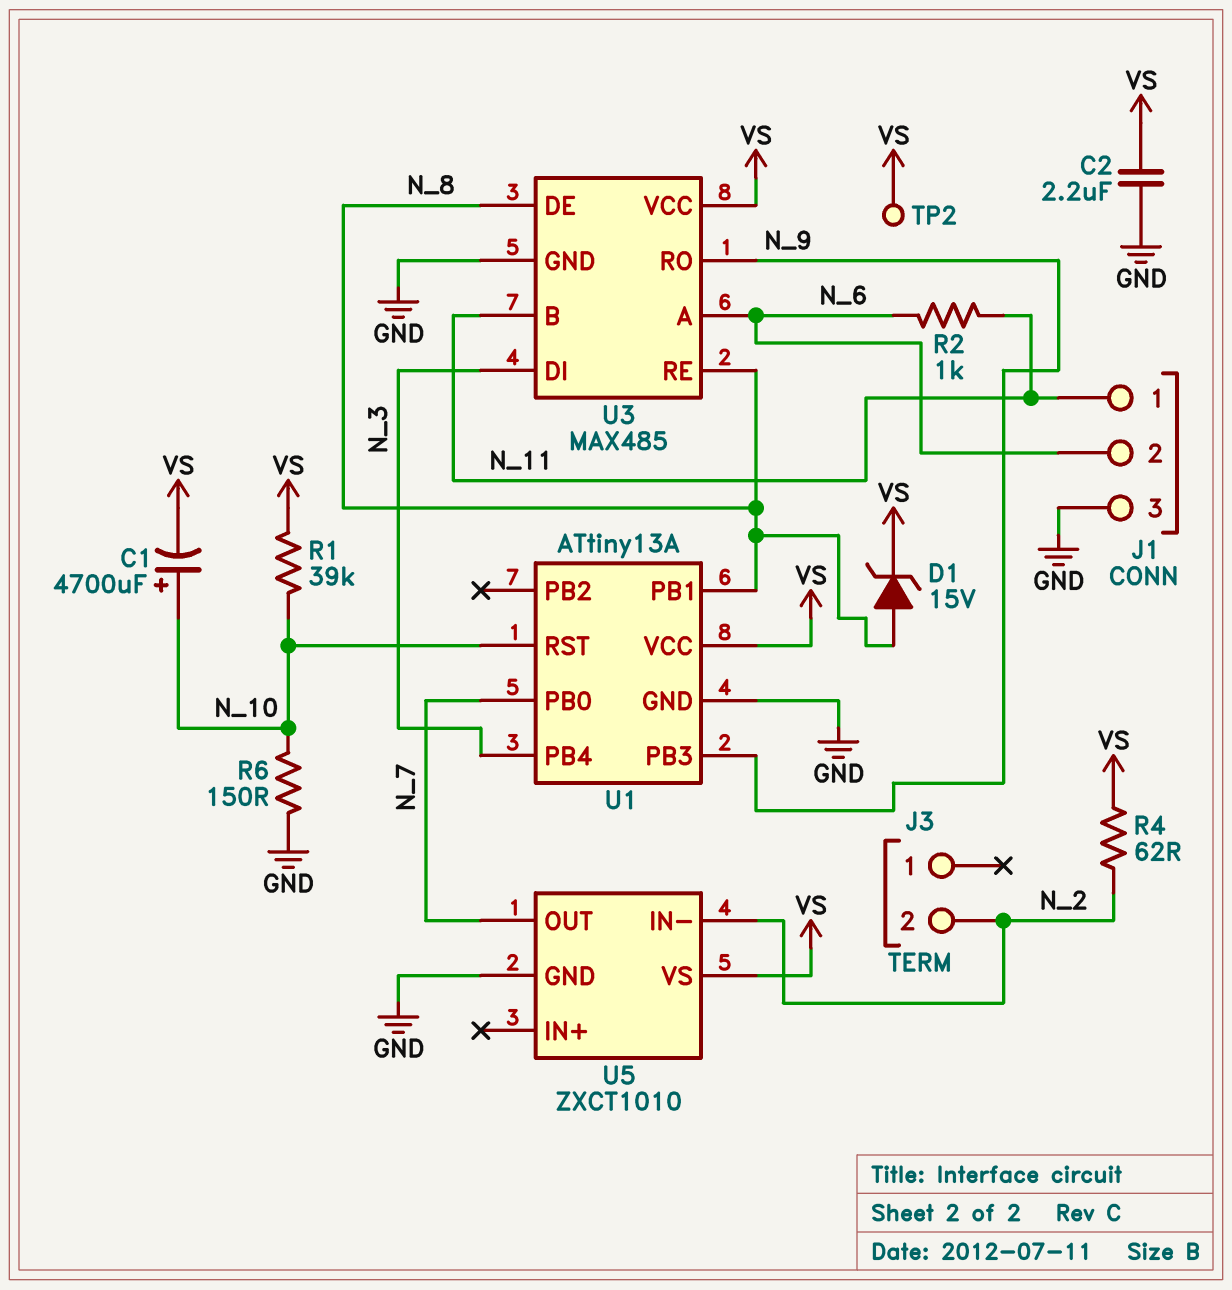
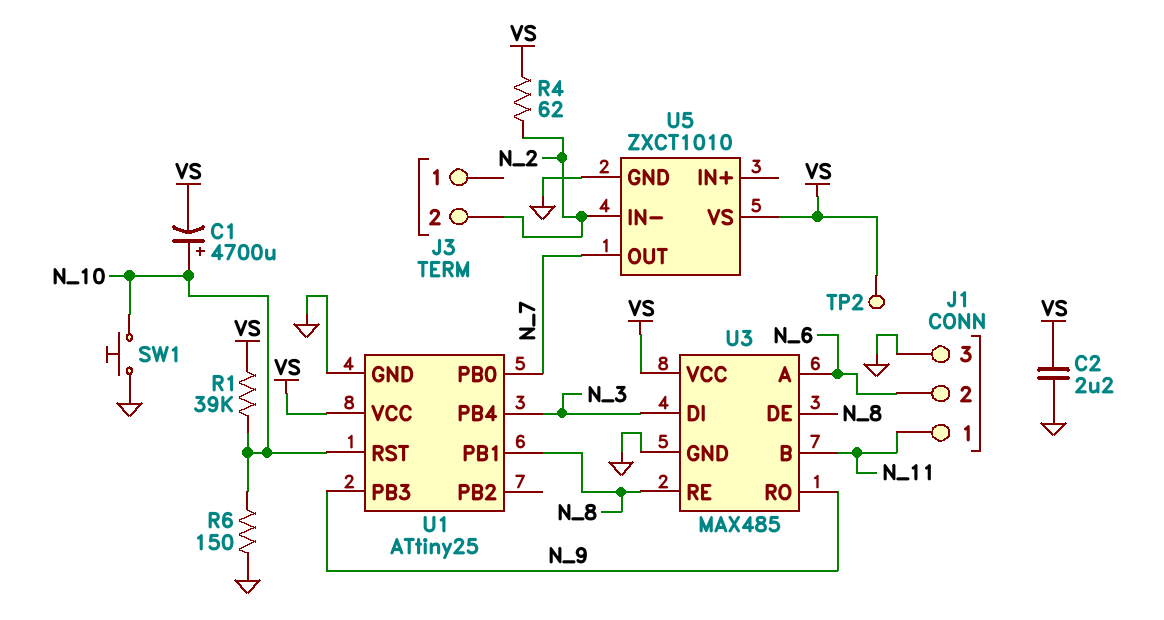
D1: zener 15V (A N_8, K VS) -> none
R2: 1k (N_6, N_11) -> none
SW1: none -> button (GND, N_10)
U1: ATtiny13A -> ATtiny25

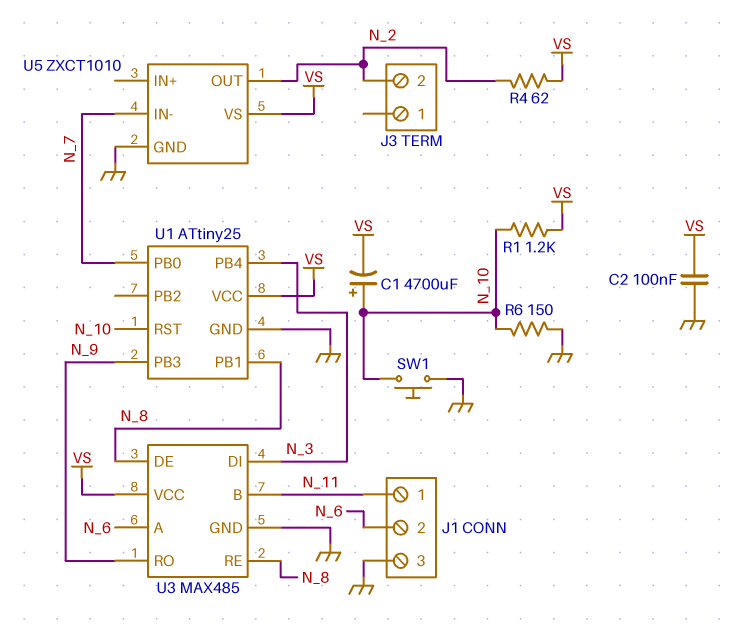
C2: 2.2uF (GND, VS) -> 100nF (GND, VS)
R1: 39k (N_10, VS) -> 1.2k (N_10, VS)
TP2: test point (VS) -> none
U5 pin IN-: N_2 -> N_7
U5 pin OUT: N_7 -> N_2

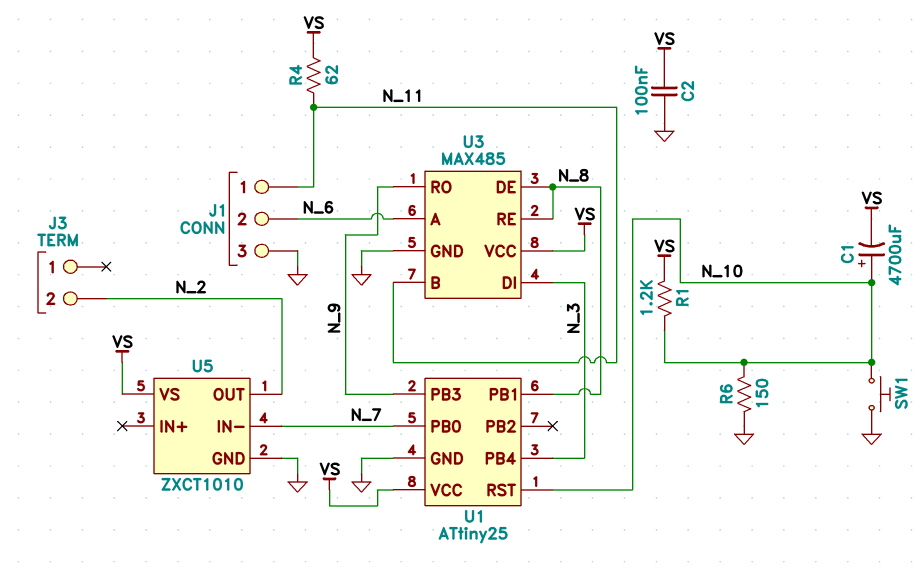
R4: 62 (N_2, VS) -> 62 (N_11, VS)

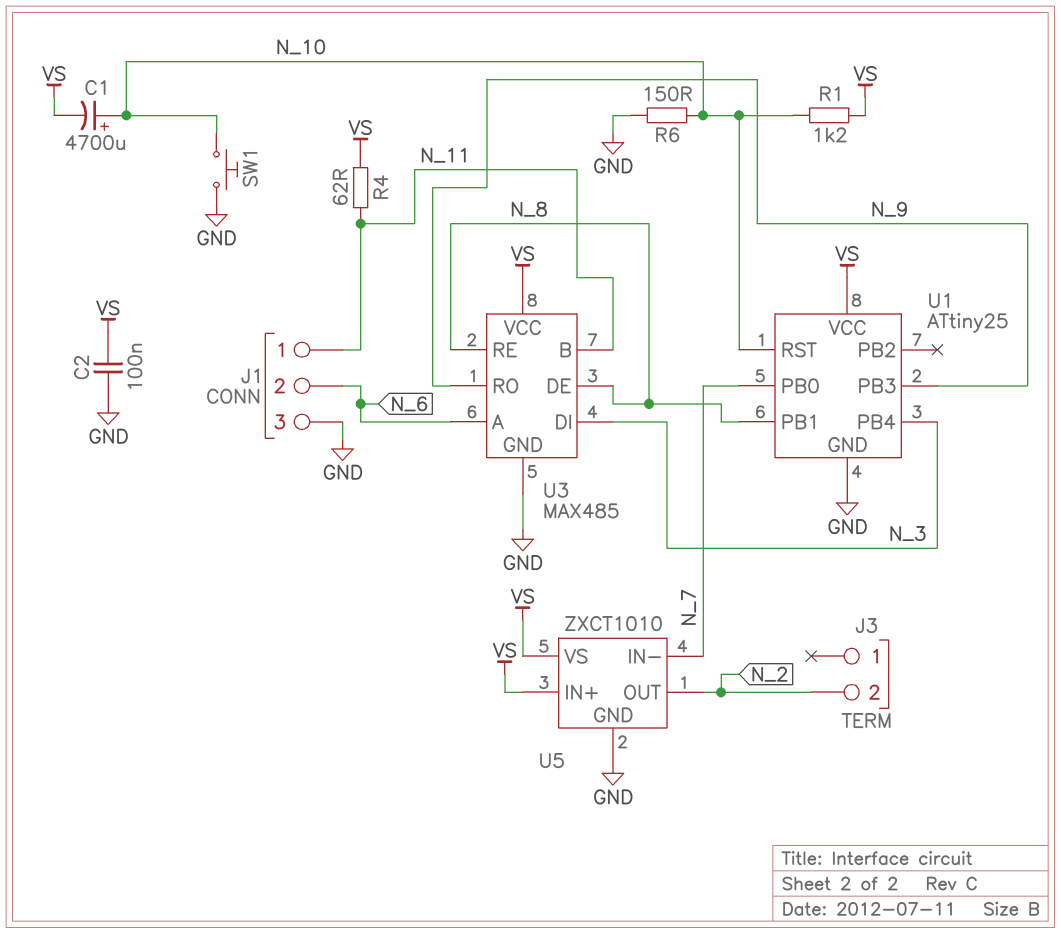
U5 pin IN+: none -> VS

